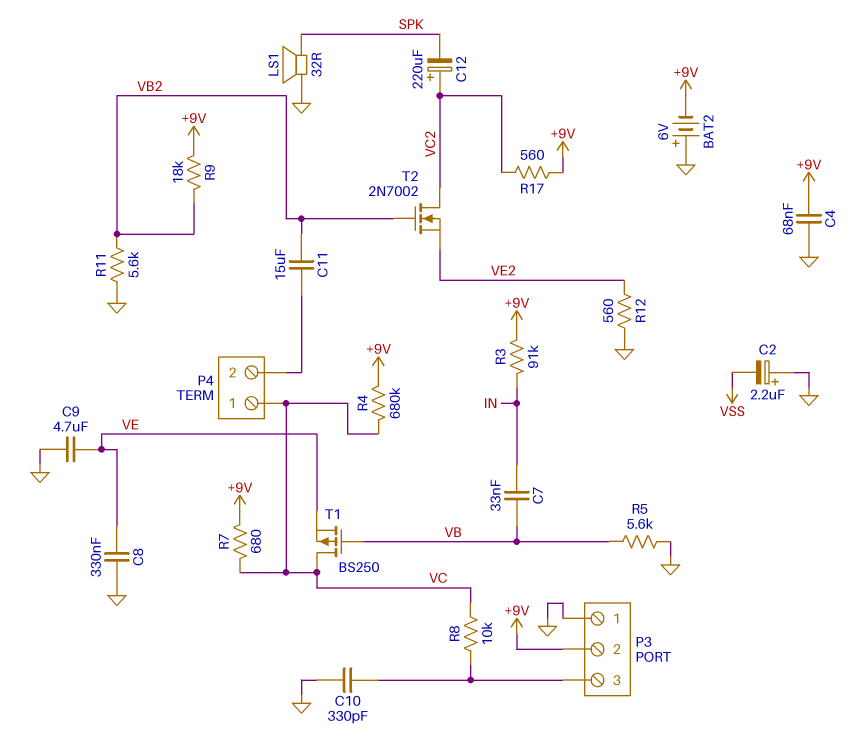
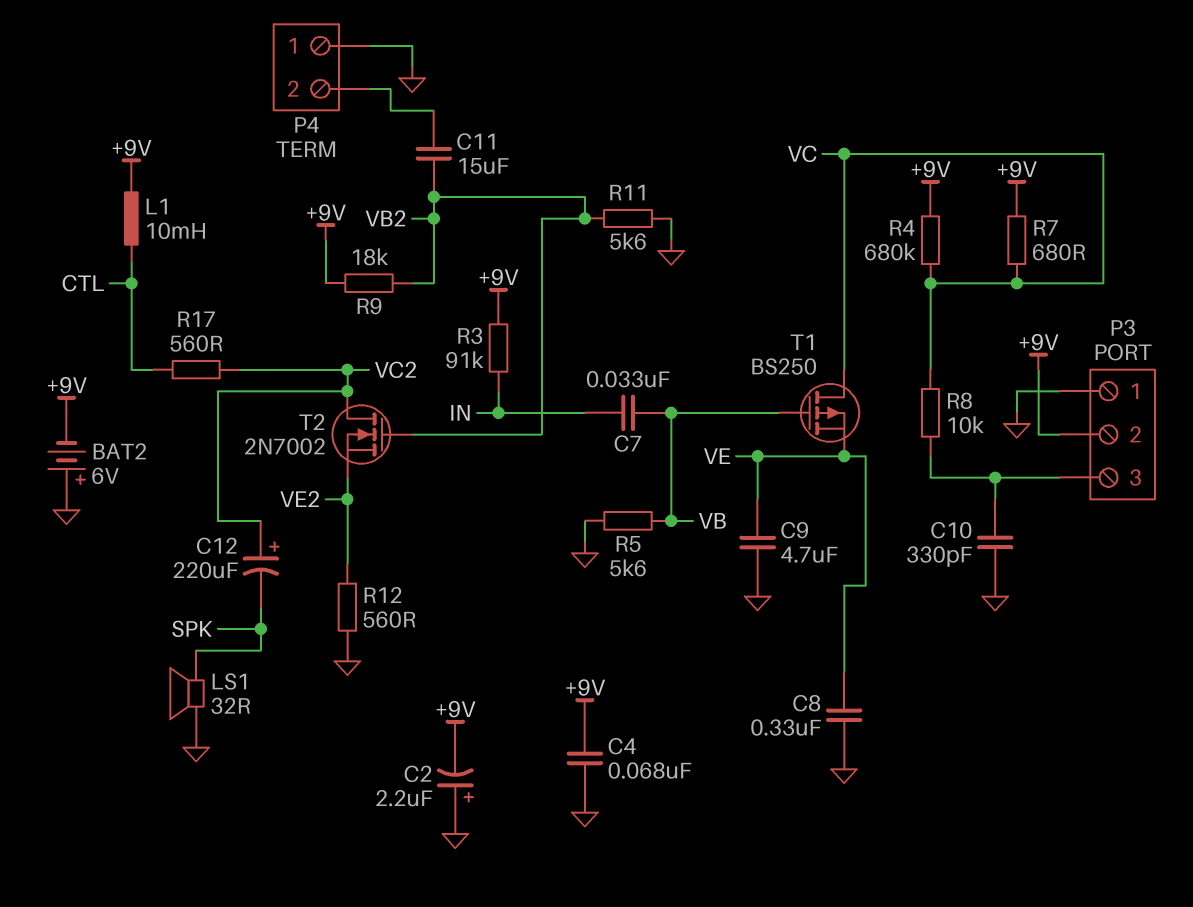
C2: 2.2uF (plus GND, minus VSS) -> 2.2uF (plus GND, minus +9V)
L1: none -> 10mH (+9V, CTL)
P4 pin 1: VC -> GND
R17: 560 (+9V, VC2) -> 560 (CTL, VC2)

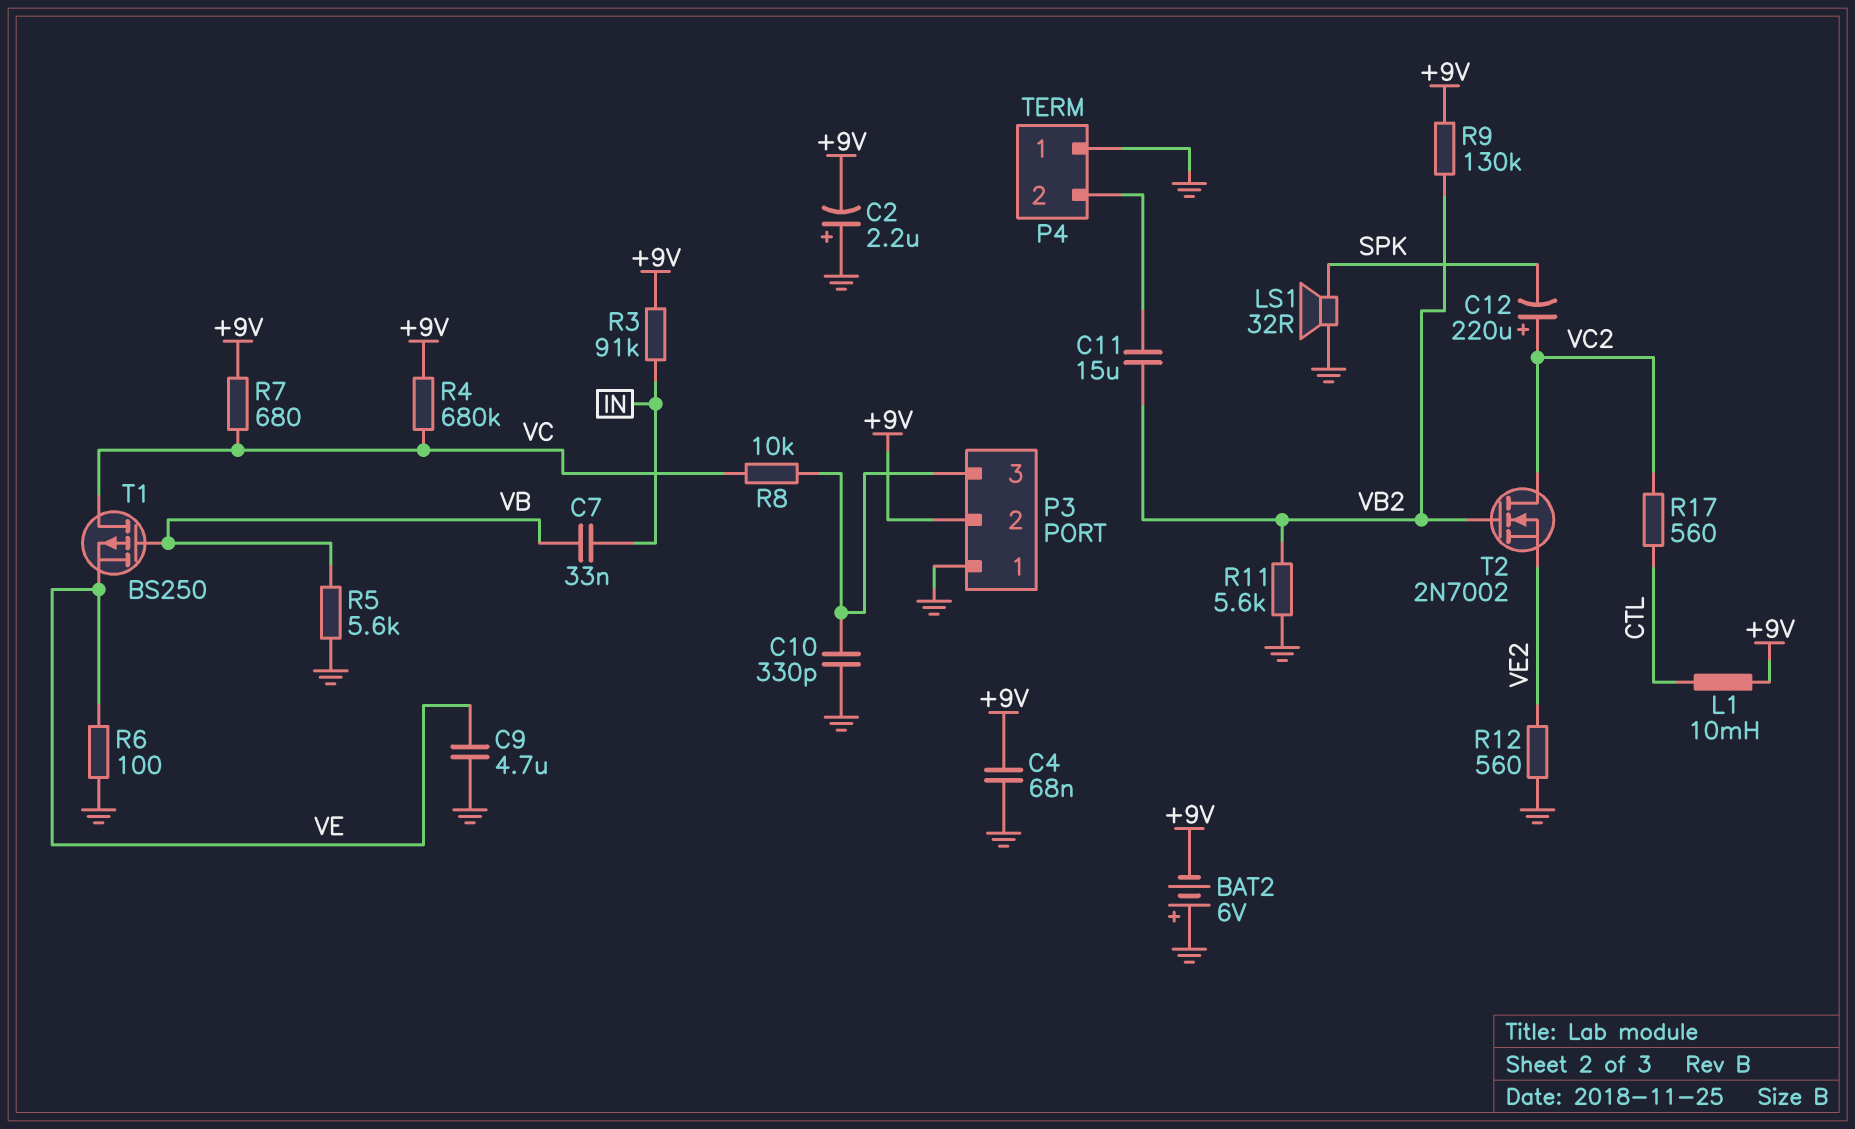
C8: 330nF (GND, VE) -> none
R6: none -> 100 (GND, VE)
R9: 18k (+9V, VB2) -> 130k (+9V, VB2)

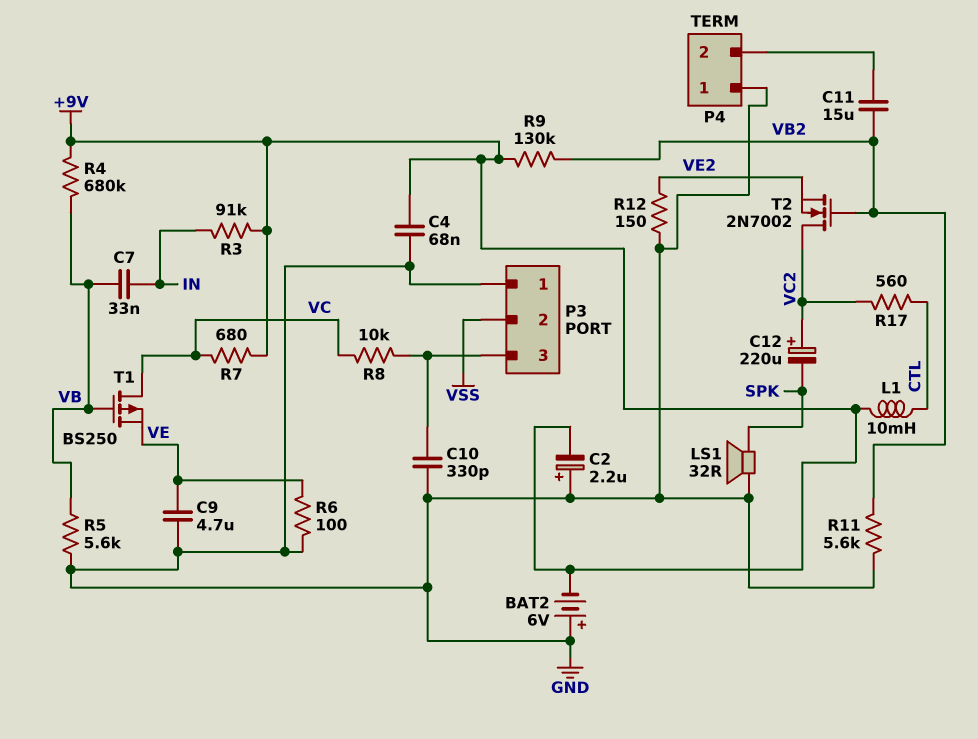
P3 pin 2: +9V -> VSS
R4: 680k (+9V, VC) -> 680k (+9V, VB)
R12: 560 (GND, VE2) -> 150 (GND, VE2)

